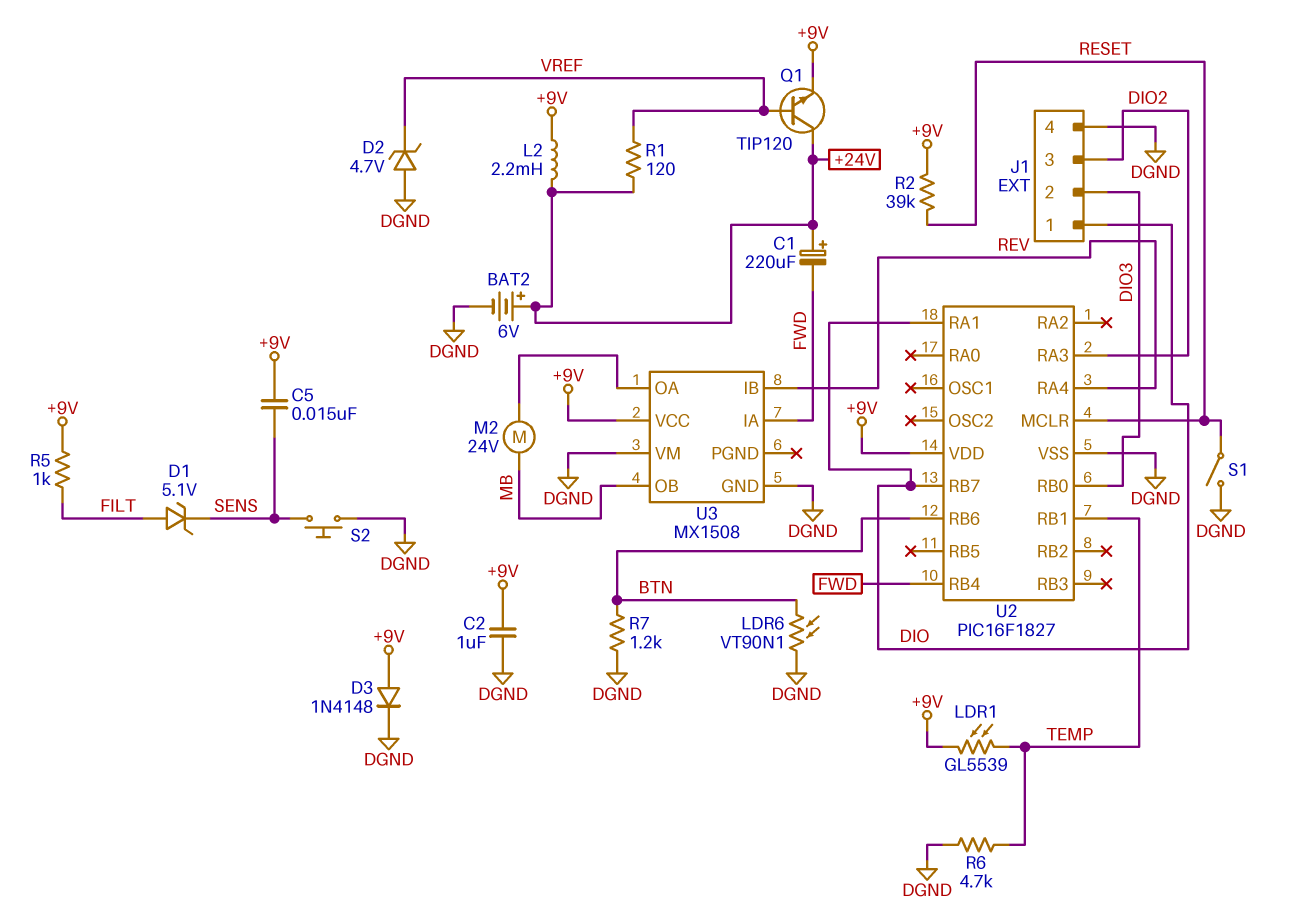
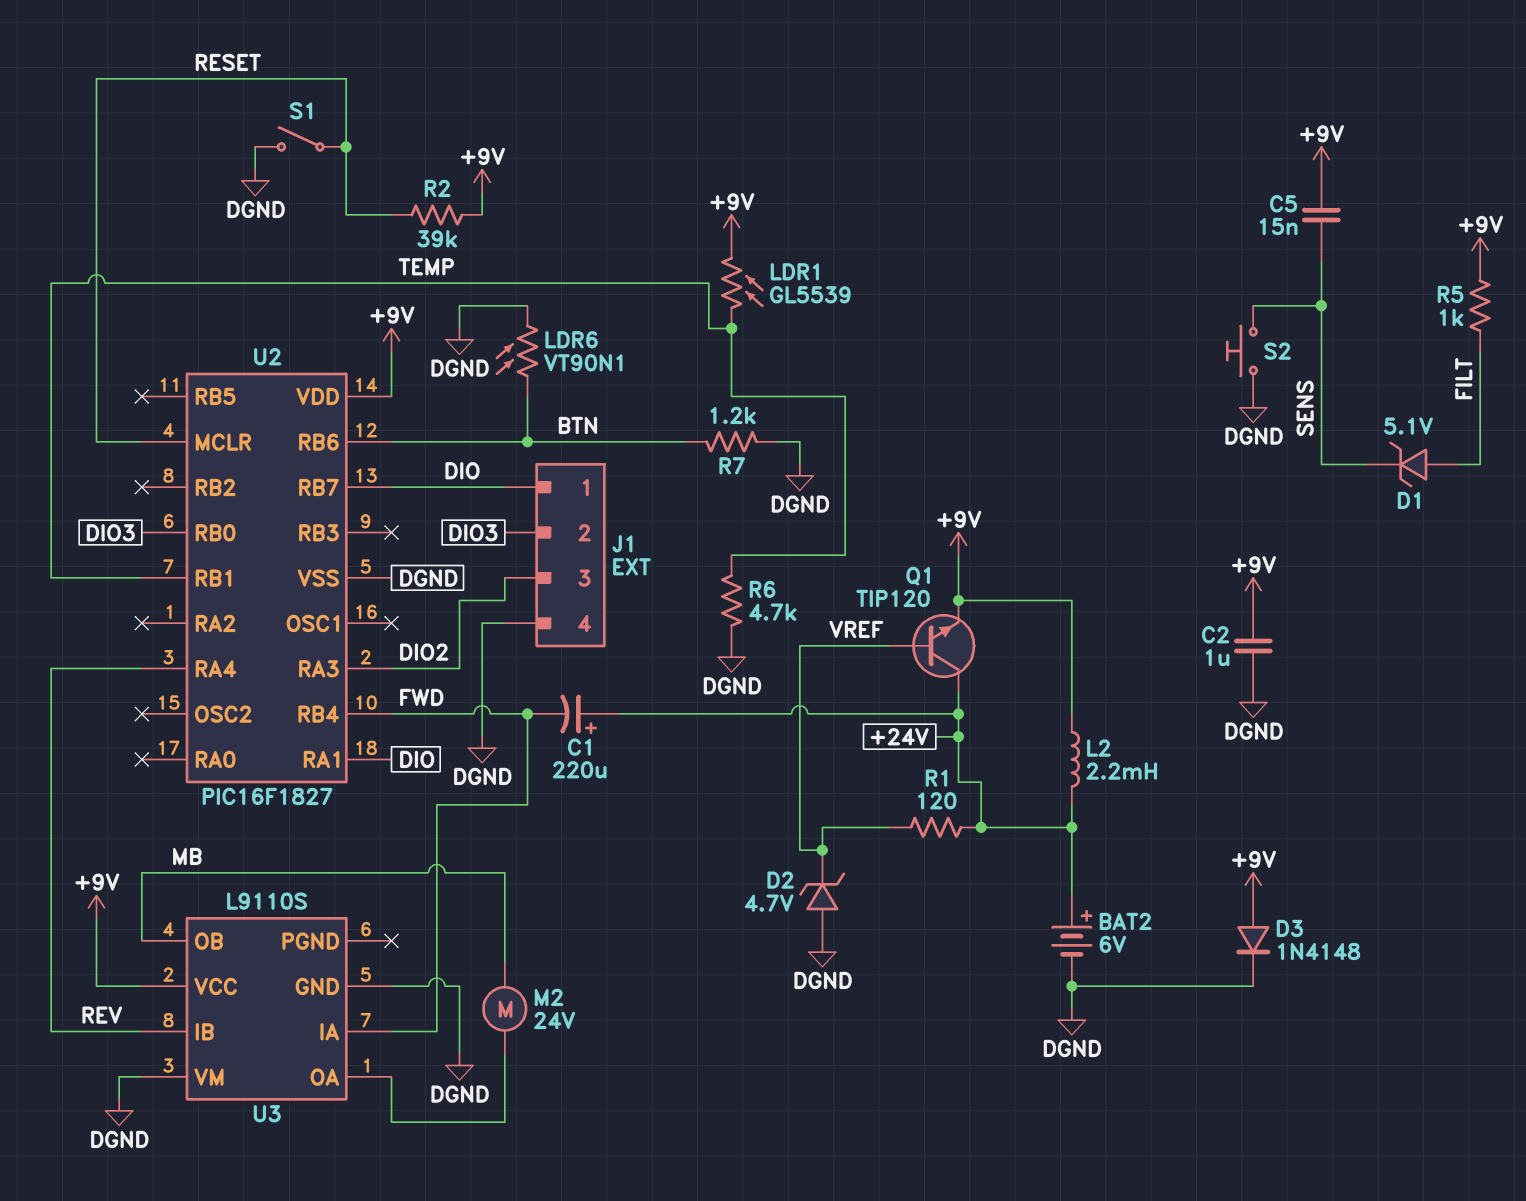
U3: MX1508 -> L9110S

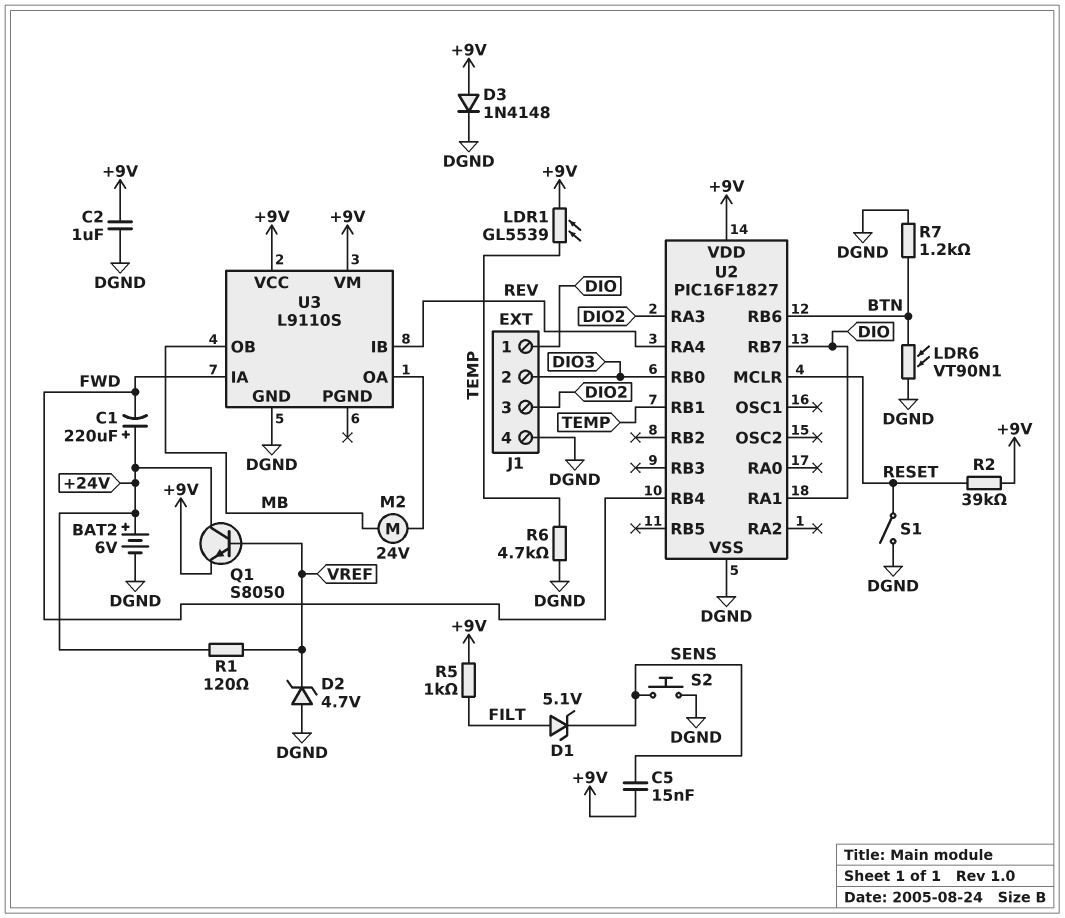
L2: 2.2mH (+9V, +24V) -> none
Q1: NPN TIP120 (B VREF, C +24V, E +9V) -> NPN S8050 (B VREF, C +24V, E +9V)
U3 pin VM: DGND -> +9V

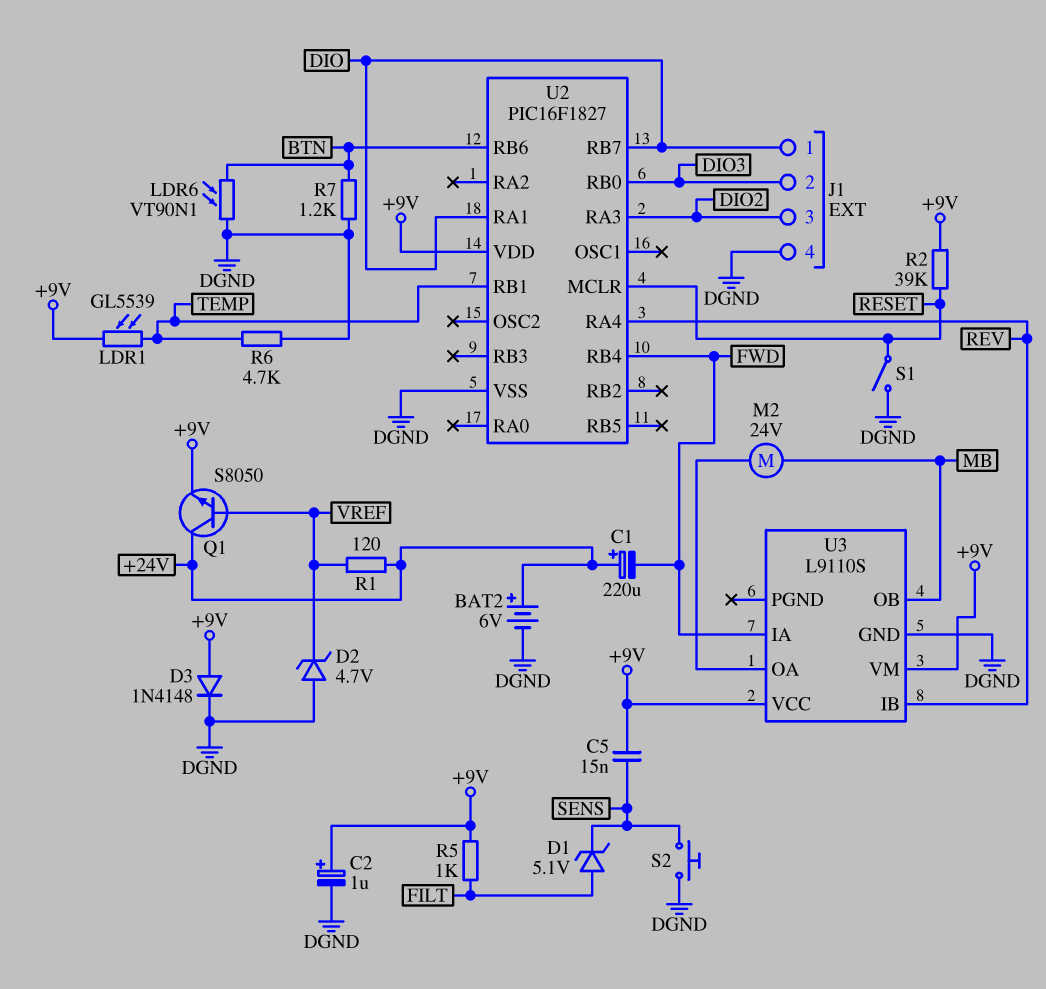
C2: 1uF (+9V, DGND) -> 1uF (plus +9V, minus DGND)

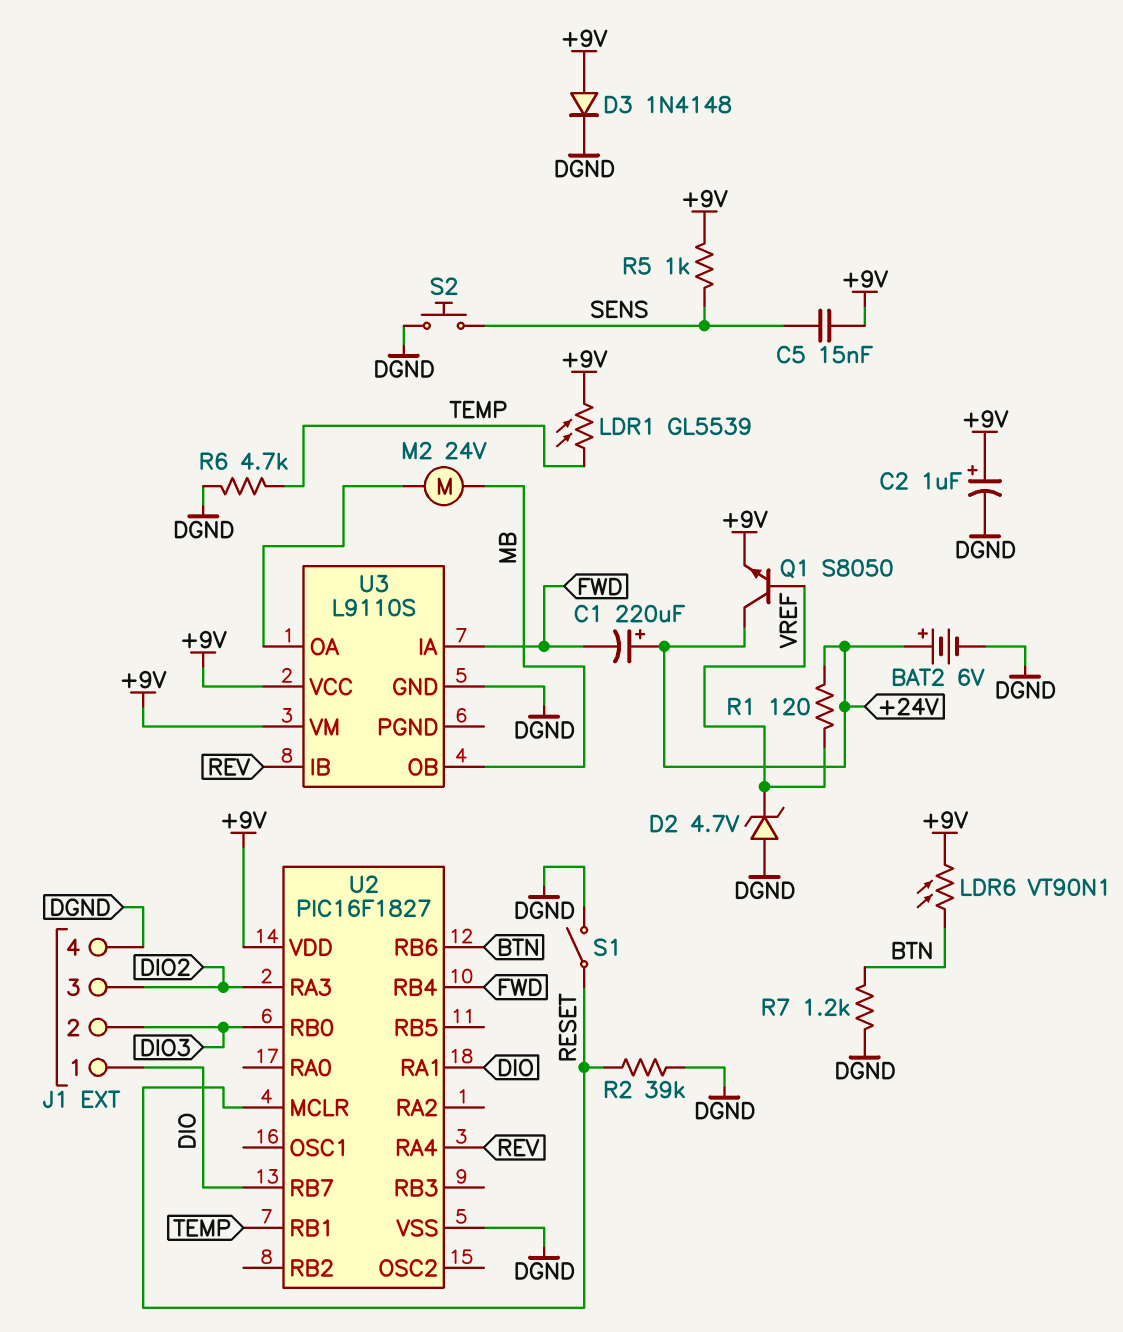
D1: zener 5.1V (A FILT, K SENS) -> none
LDR6: VT90N1 (BTN, DGND) -> VT90N1 (+9V, BTN)
R2: 39k (+9V, RESET) -> 39k (DGND, RESET)
R5: 1k (+9V, FILT) -> 1k (+9V, SENS)

